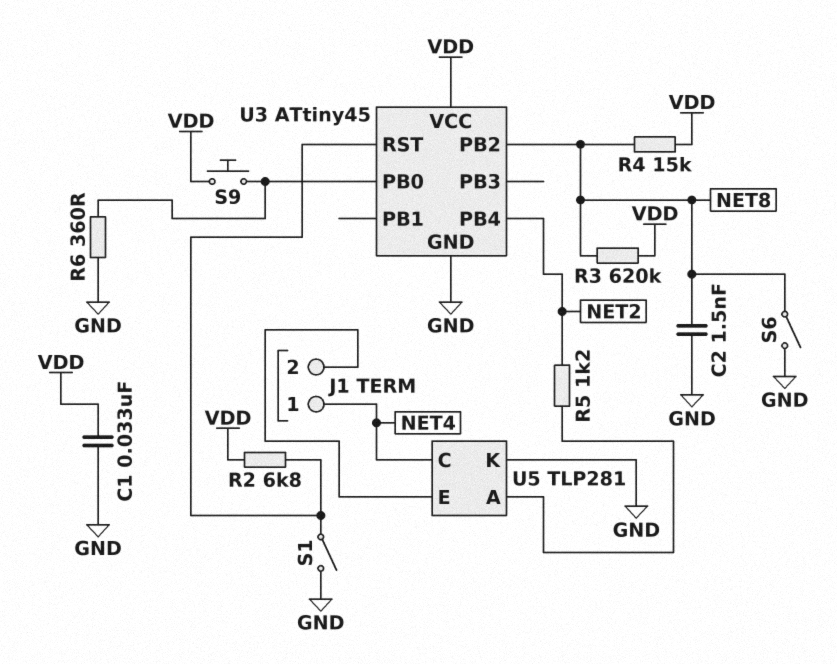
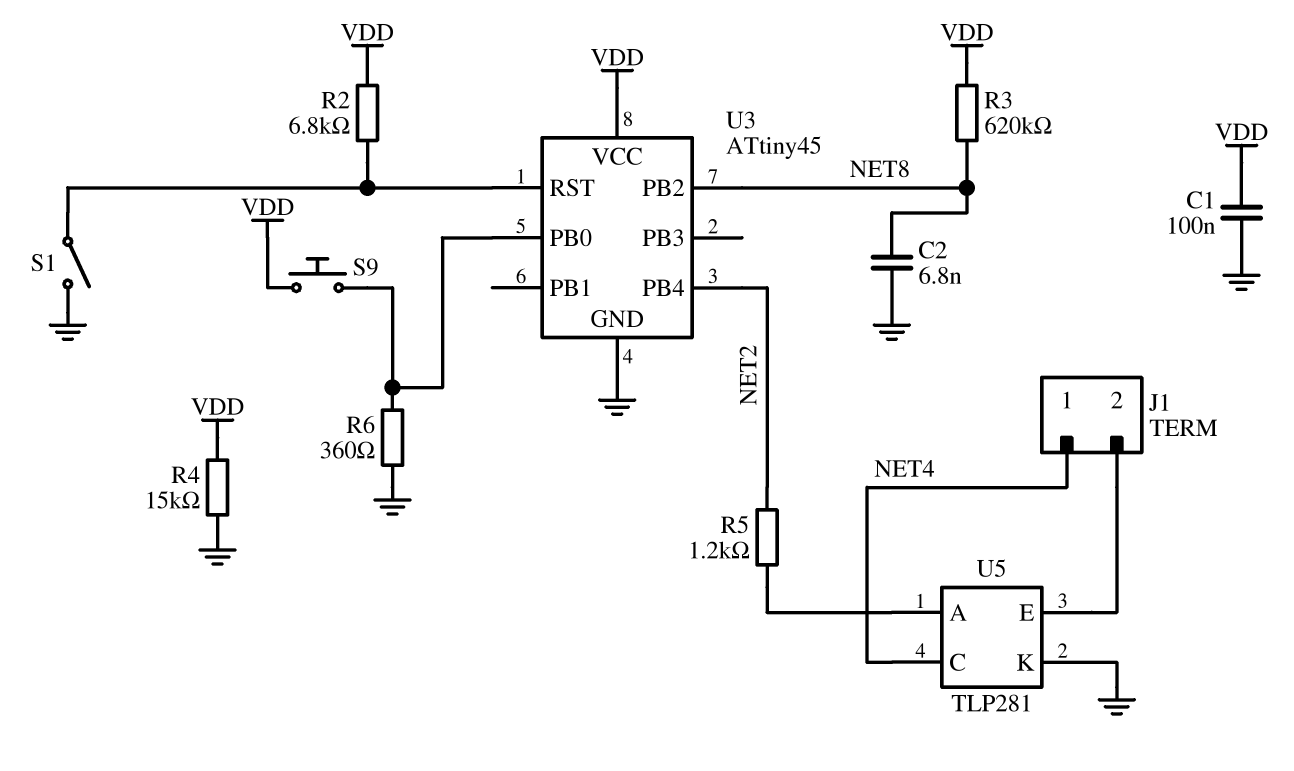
C1: 33nF (GND, VDD) -> 100nF (GND, VDD)
C2: 1.5nF (GND, NET8) -> 6.8nF (GND, NET8)
R4: 15k (NET8, VDD) -> 15k (GND, VDD)
S6: switch (GND, NET8) -> none

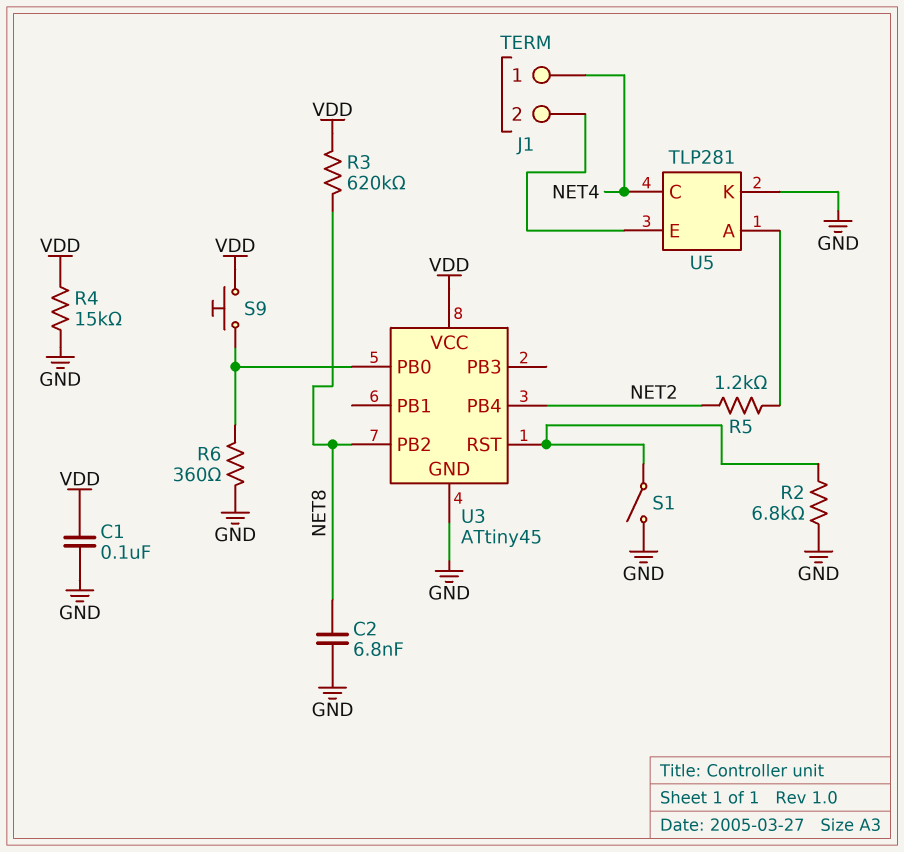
R2: 6.8k (U3/RST, VDD) -> 6.8k (GND, U3/RST)

